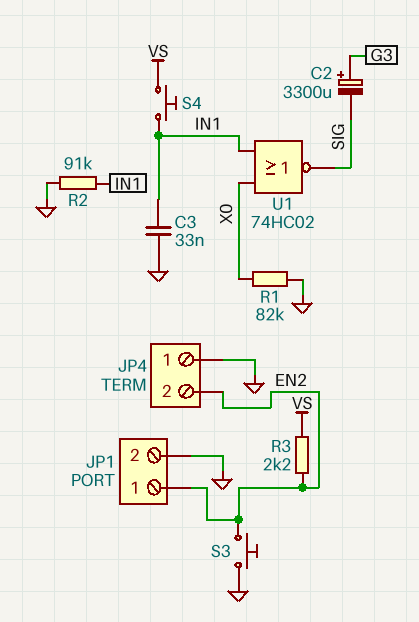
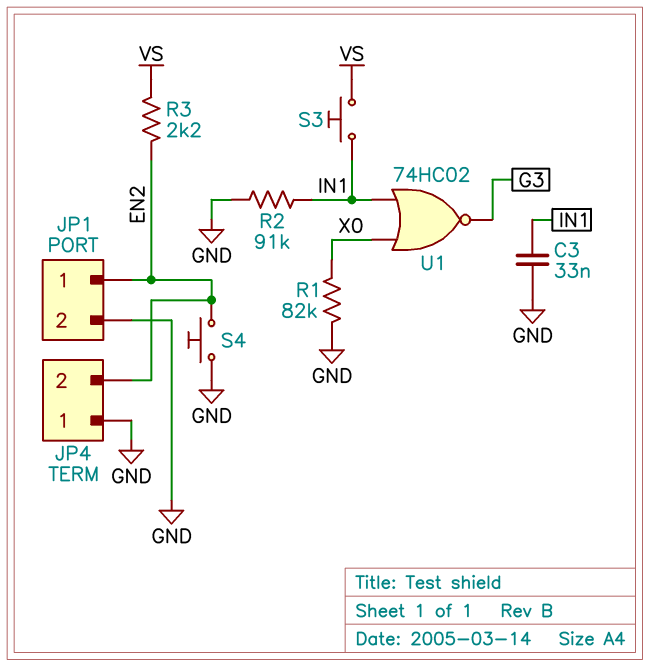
C2: 3300uF (plus G3, minus SIG) -> none
S3: button (EN2, GND) -> button (IN1, VS)
S4: button (IN1, VS) -> button (EN2, GND)
U1: NOR 74HC02 (in IN1, in X0, out SIG) -> NOR 74HC02 (in IN1, in X0, out G3)

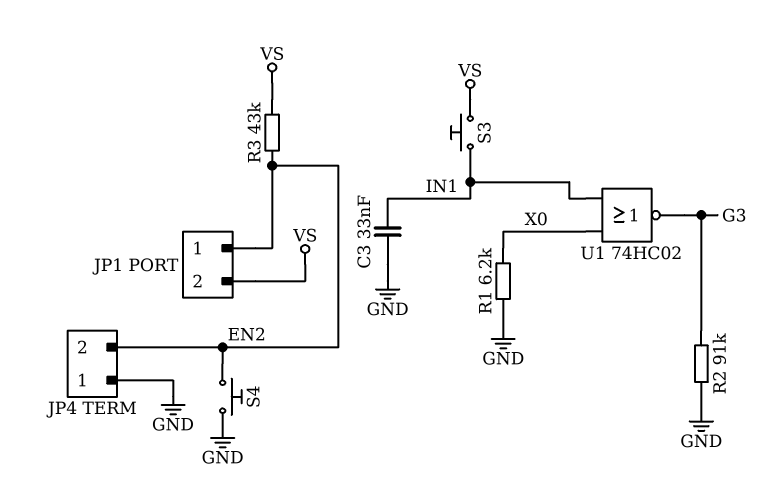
JP1 pin 2: GND -> VS
R1: 82k (GND, X0) -> 6.2k (GND, X0)
R2: 91k (GND, IN1) -> 91k (G3, GND)
R3: 2.2k (EN2, VS) -> 43k (EN2, VS)

